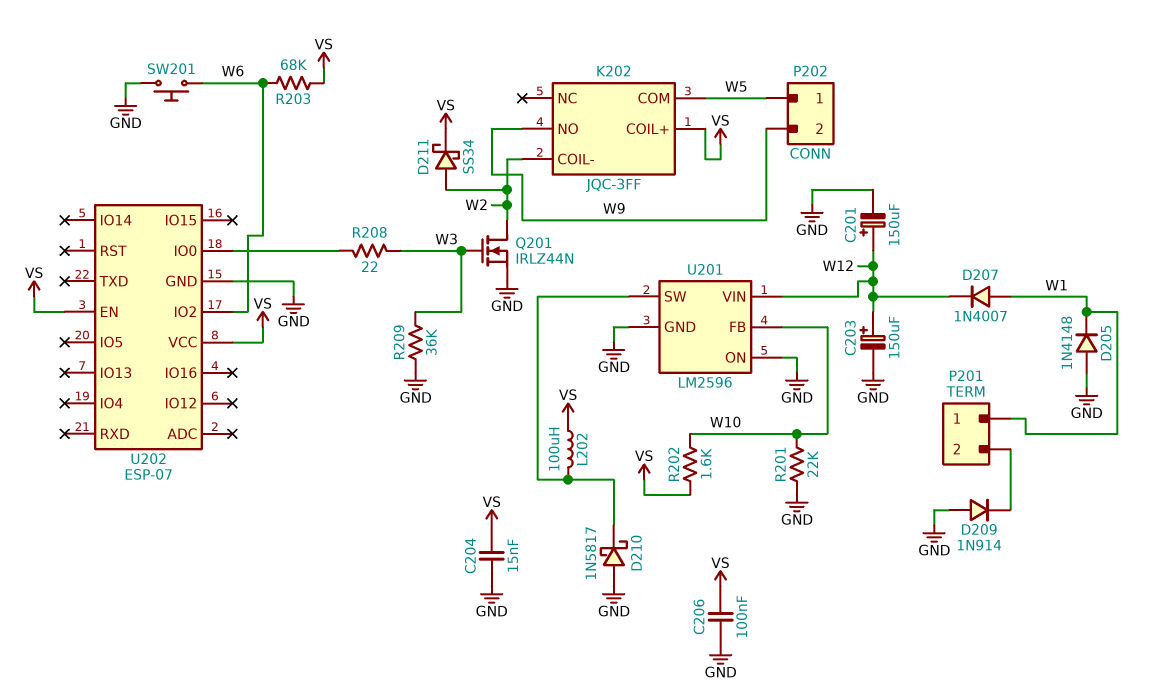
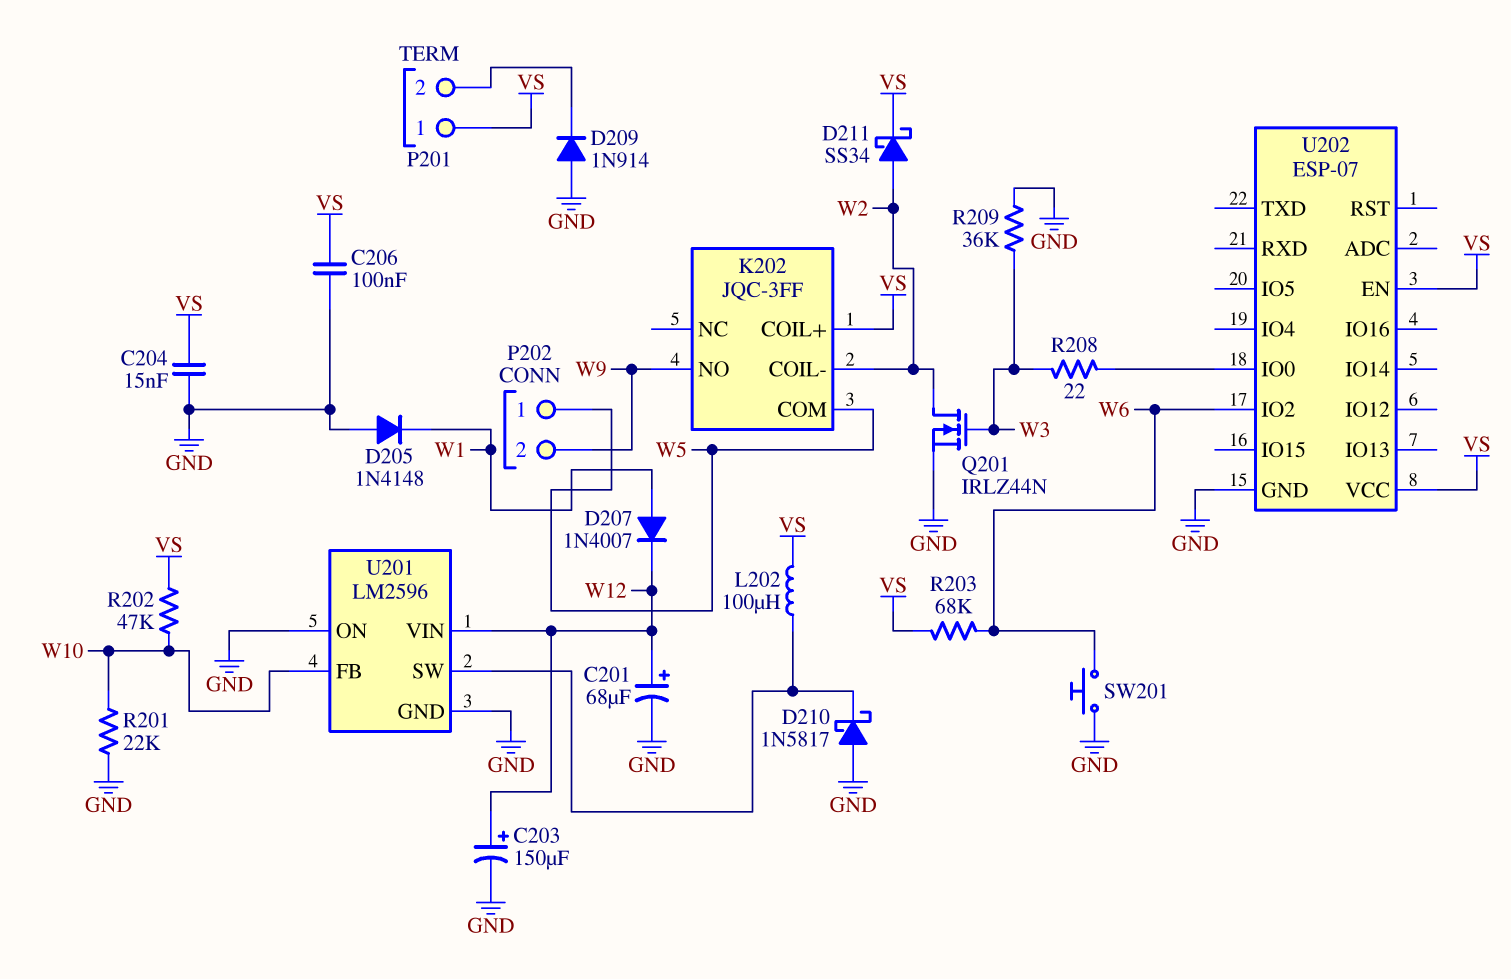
C201: 150uF (plus W12, minus GND) -> 68uF (plus W12, minus GND)
P201 pin 1: W1 -> VS
R202: 1.6k (VS, W10) -> 47k (VS, W10)

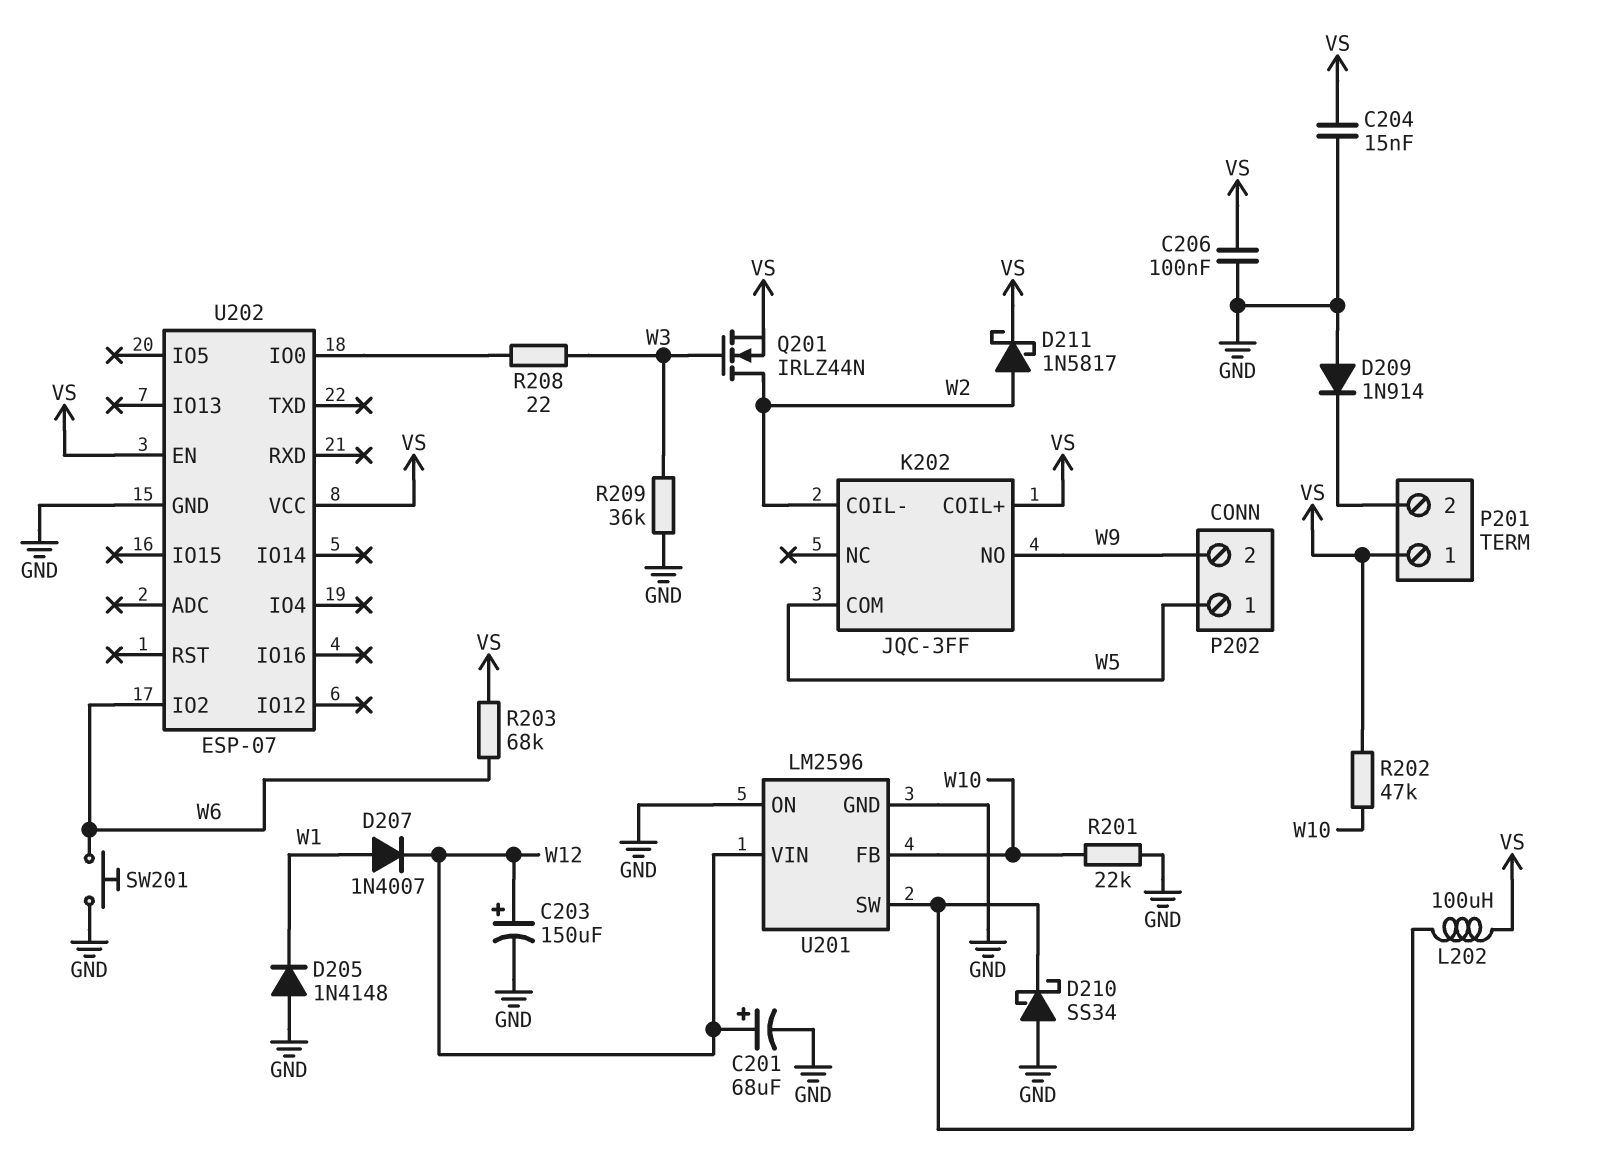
D210: schottky 1N5817 (A GND, K U201/SW) -> schottky SS34 (A GND, K U201/SW)
D211: schottky SS34 (A W2, K VS) -> schottky 1N5817 (A W2, K VS)
Q201: NMOS IRLZ44N (G W3, D W2, S GND) -> NMOS IRLZ44N (G W3, D W2, S VS)

